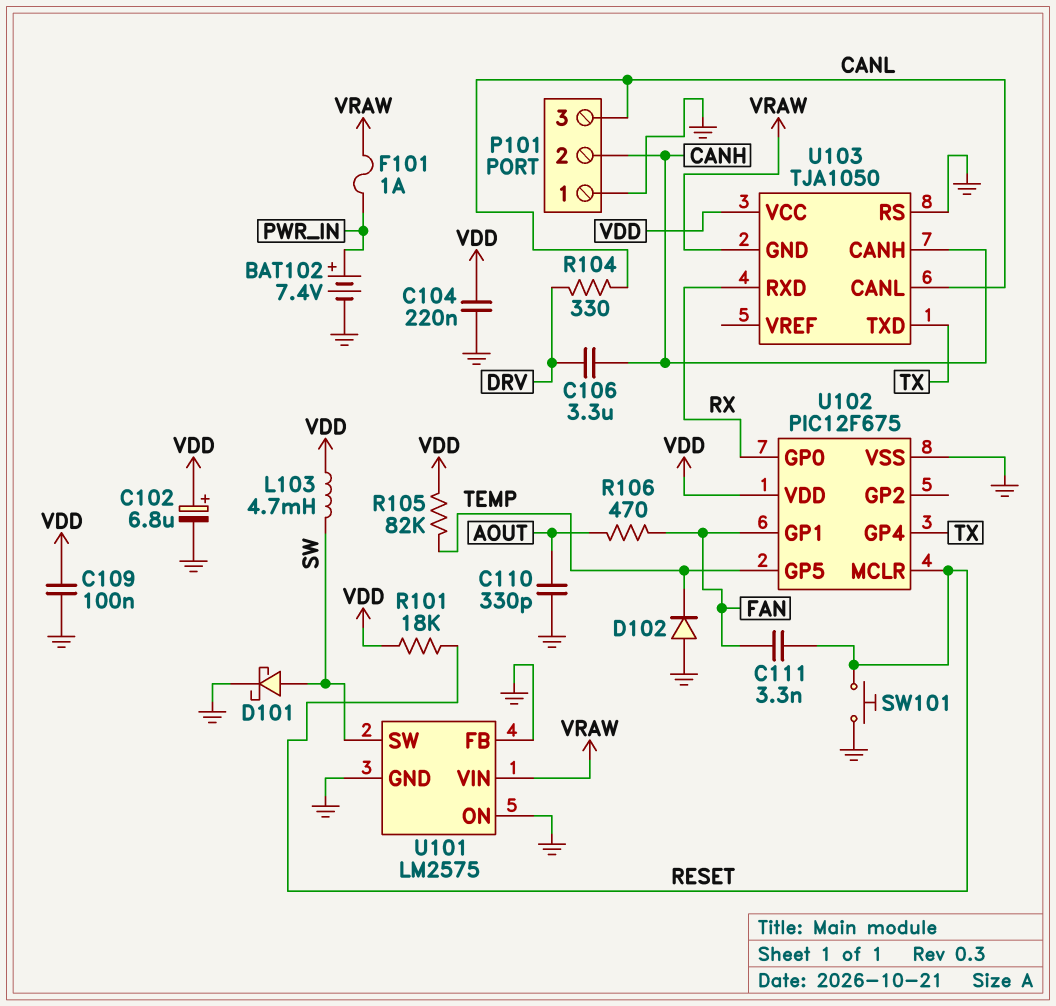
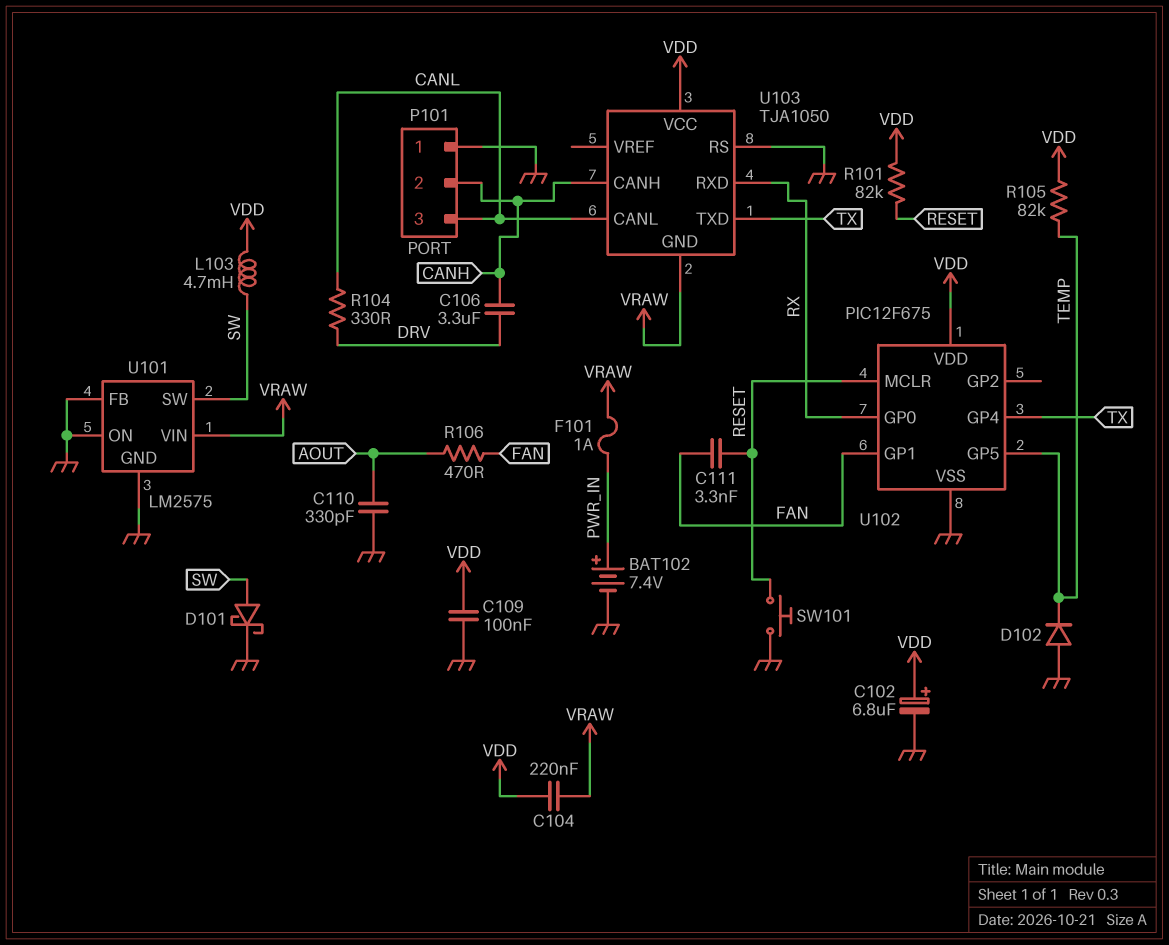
C104: 220nF (GND, VDD) -> 220nF (VDD, VRAW)
R101: 18k (RESET, VDD) -> 82k (RESET, VDD)

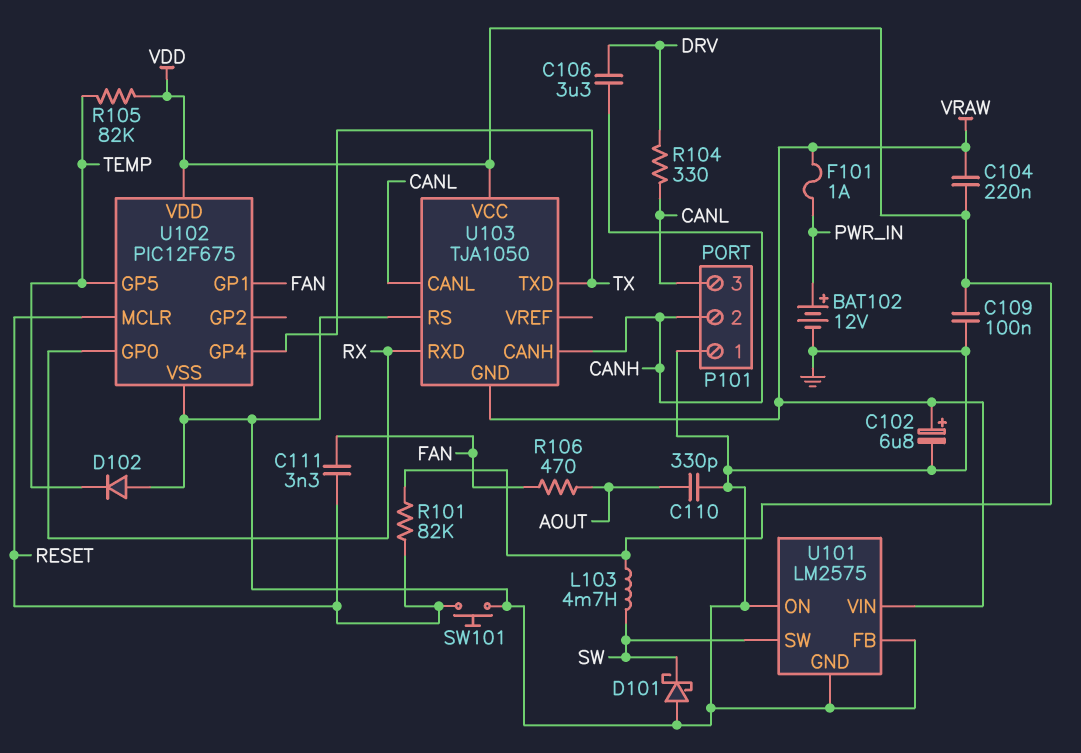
BAT102: 7.4V (plus PWR_IN, minus GND) -> 12V (plus PWR_IN, minus GND)
C102: 6.8uF (plus VDD, minus GND) -> 6.8uF (plus VRAW, minus GND)
D101: schottky (A SW, K GND) -> schottky (A GND, K SW)

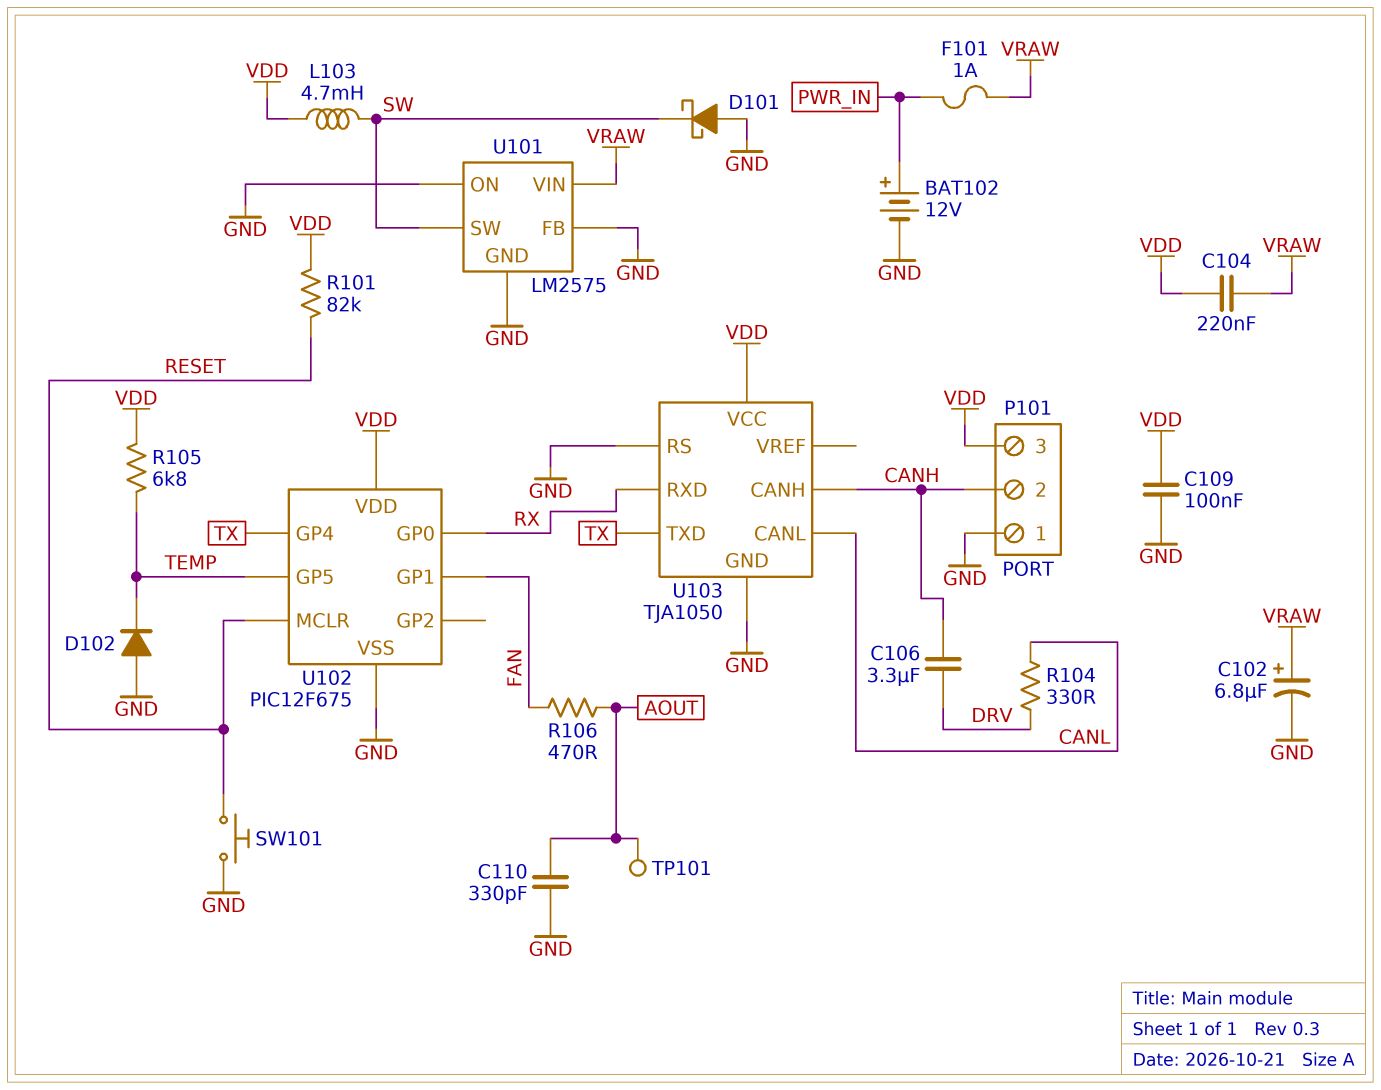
C111: 3.3nF (FAN, RESET) -> none
P101 pin 3: CANL -> VDD
R105: 82k (TEMP, VDD) -> 6.8k (TEMP, VDD)
TP101: none -> test point (AOUT)
U103 pin GND: VRAW -> GND

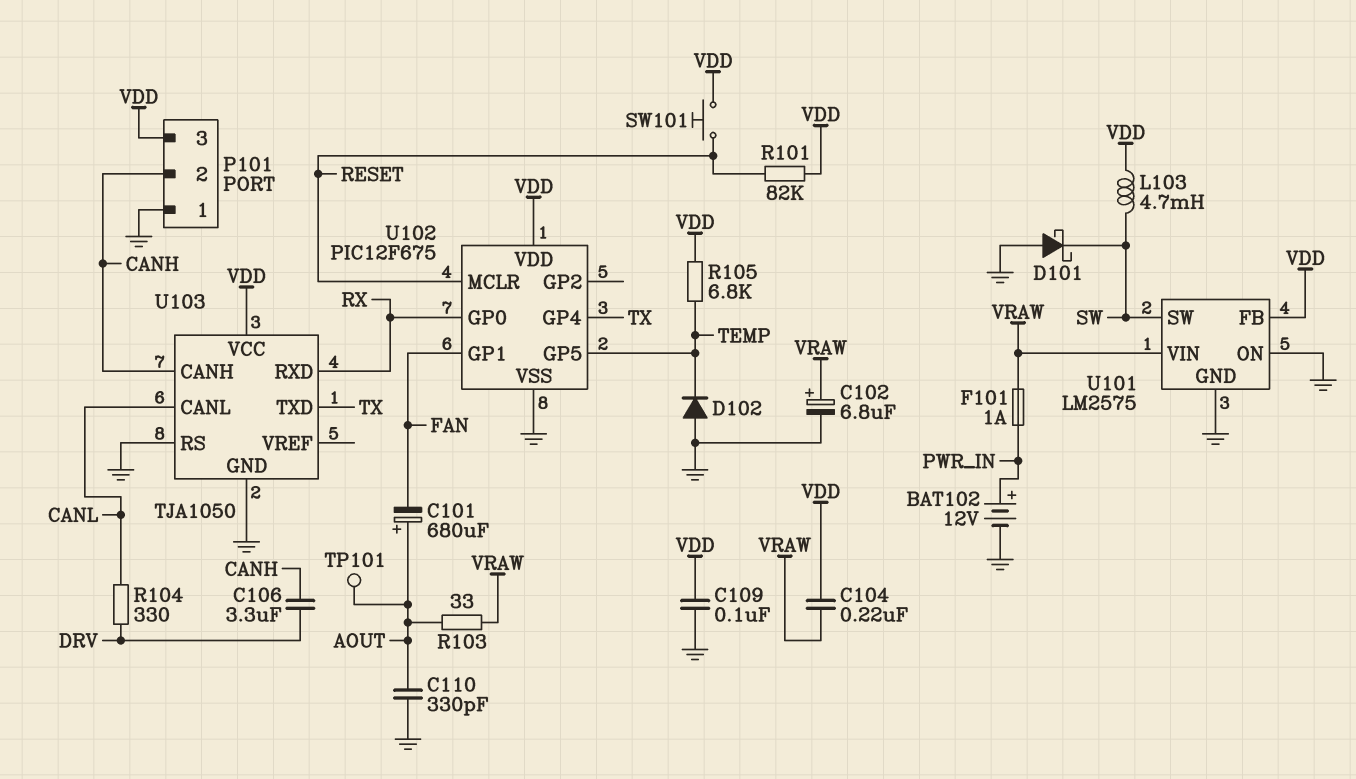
C101: none -> 680uF (plus AOUT, minus FAN)
R103: none -> 33 (AOUT, VRAW)
R106: 470 (AOUT, FAN) -> none
SW101: button (GND, RESET) -> button (RESET, VDD)
U101 pin FB: GND -> VDD

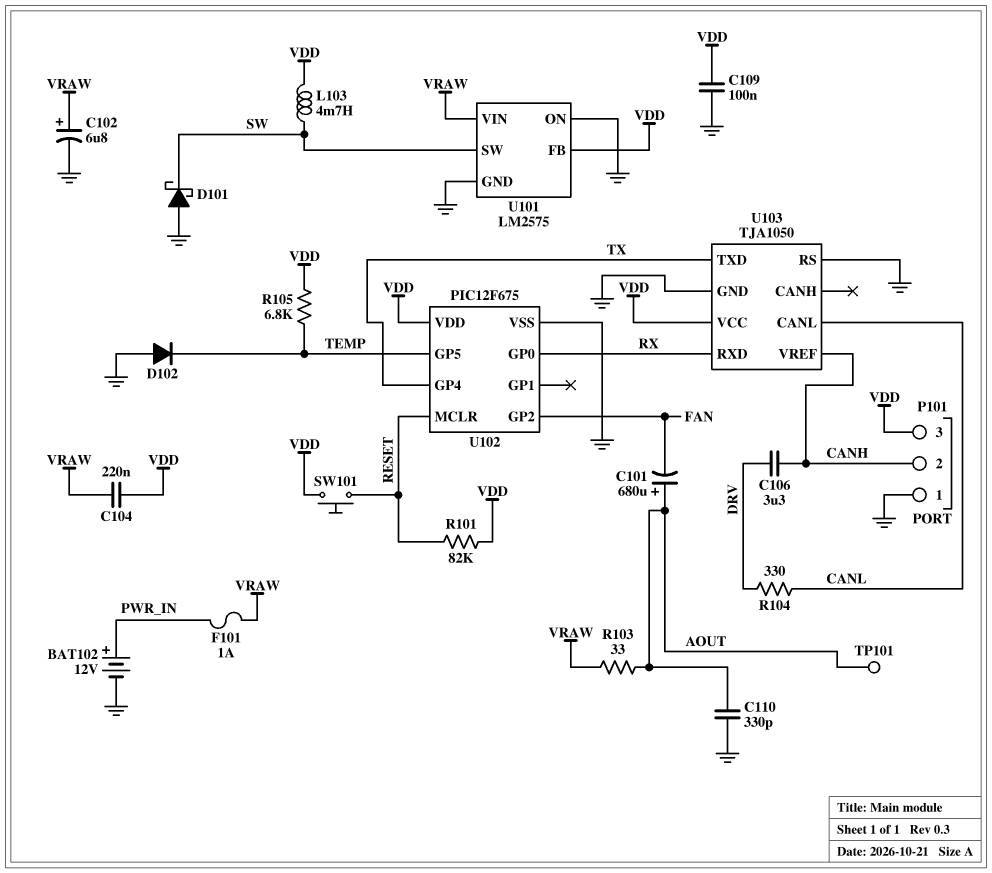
U102 pin GP1: FAN -> none
U102 pin GP2: none -> FAN
U103 pin CANH: CANH -> none
U103 pin VREF: none -> CANH

